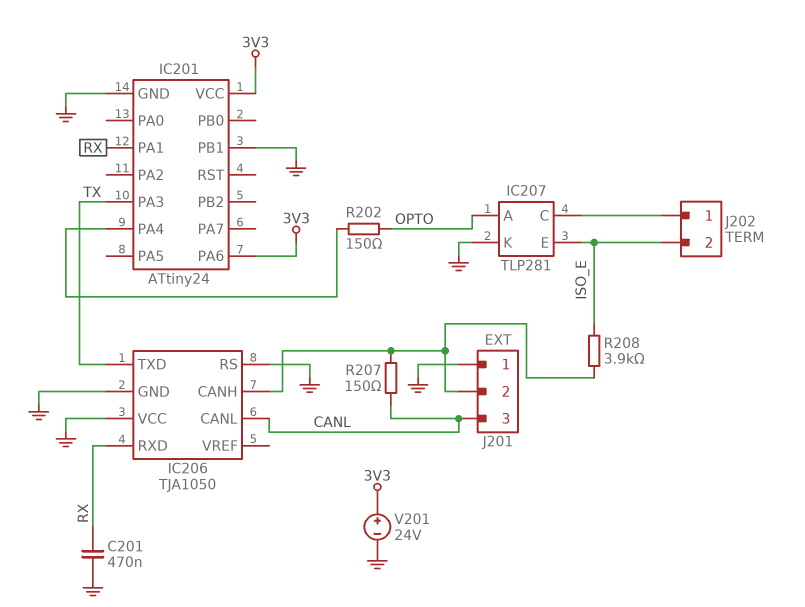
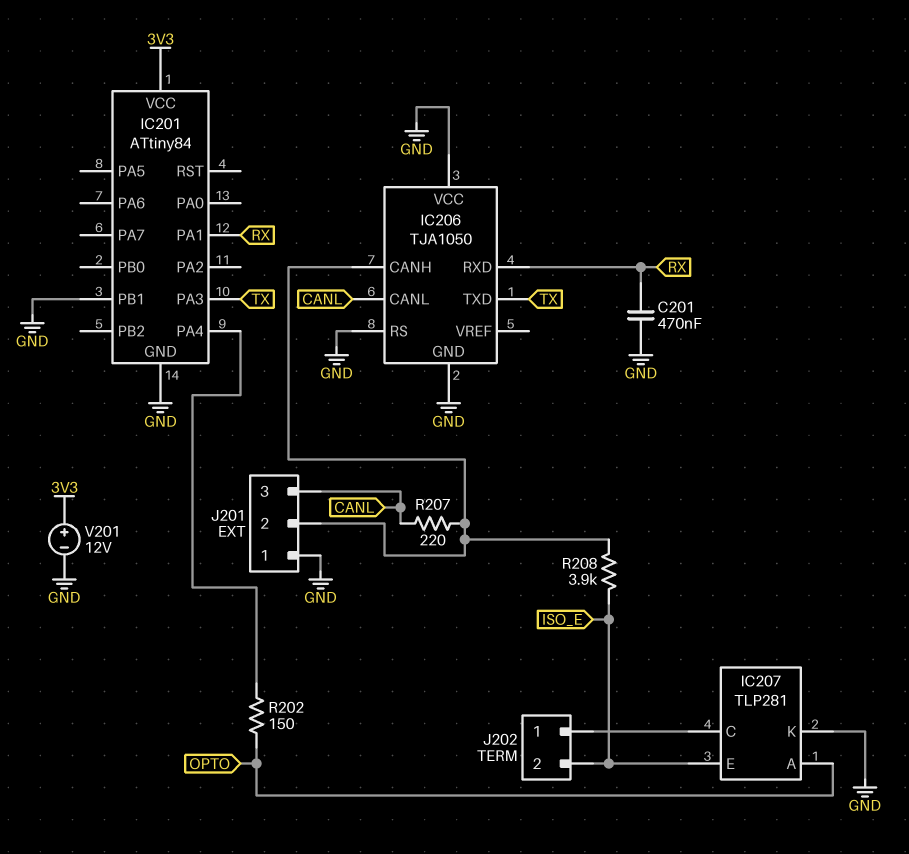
IC201: ATtiny24 -> ATtiny84
IC201 pin PA6: 3V3 -> none
R207: 150 (CANL, IC206/CANH) -> 220 (CANL, IC206/CANH)
V201: 24V (plus 3V3, minus GND) -> 12V (plus 3V3, minus GND)

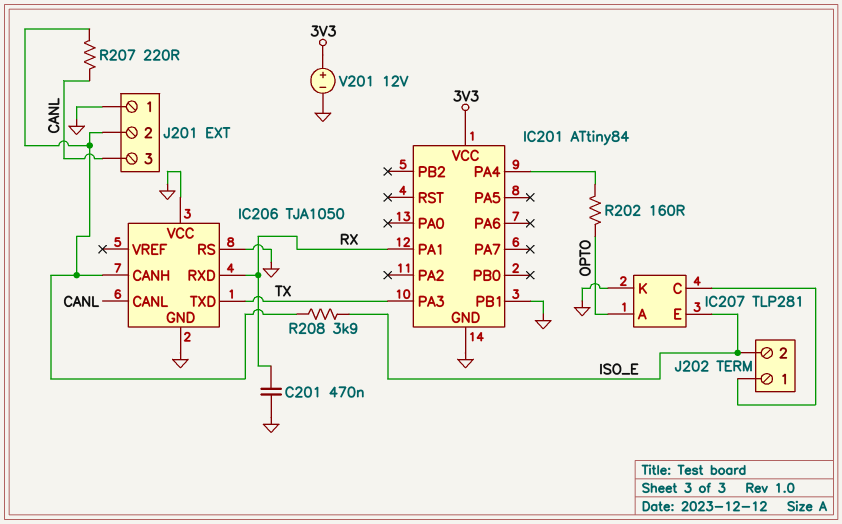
R202: 150 (IC201/PA4, OPTO) -> 160 (IC201/PA4, OPTO)

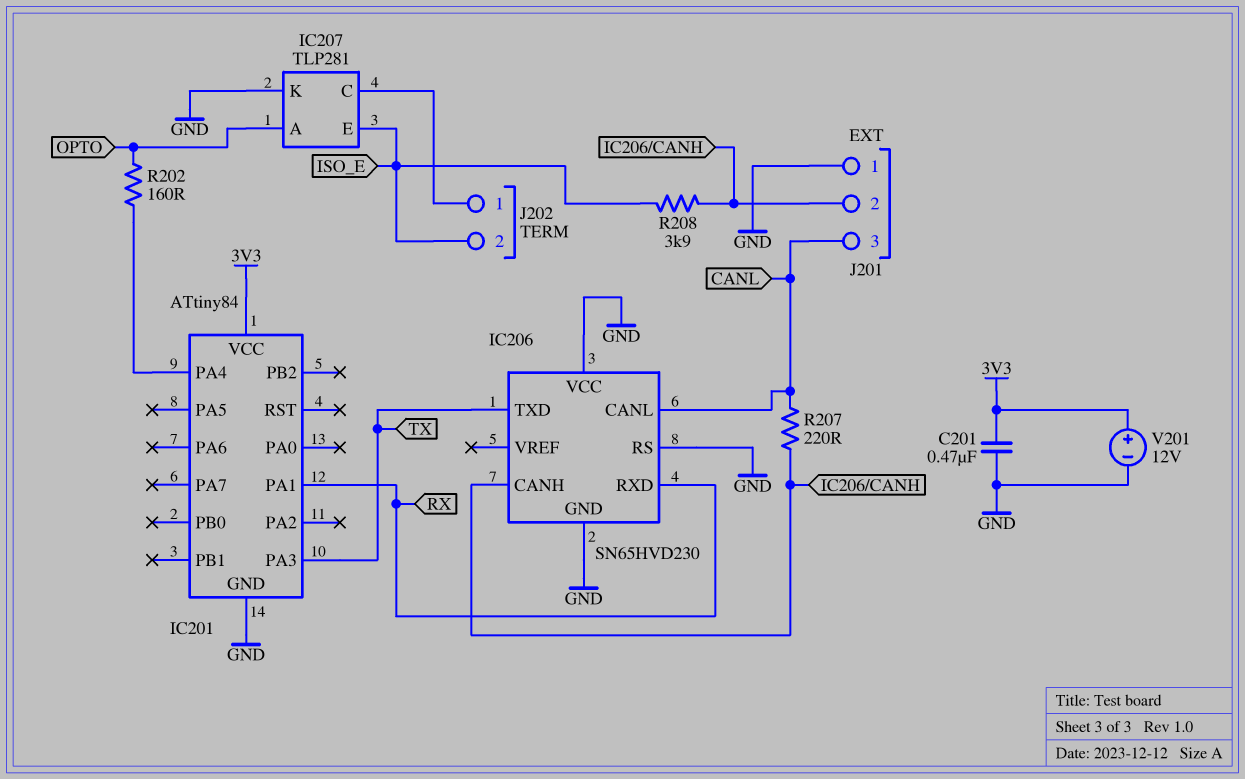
C201: 470nF (GND, RX) -> 470nF (3V3, GND)
IC201 pin PB1: GND -> none
IC206: TJA1050 -> SN65HVD230

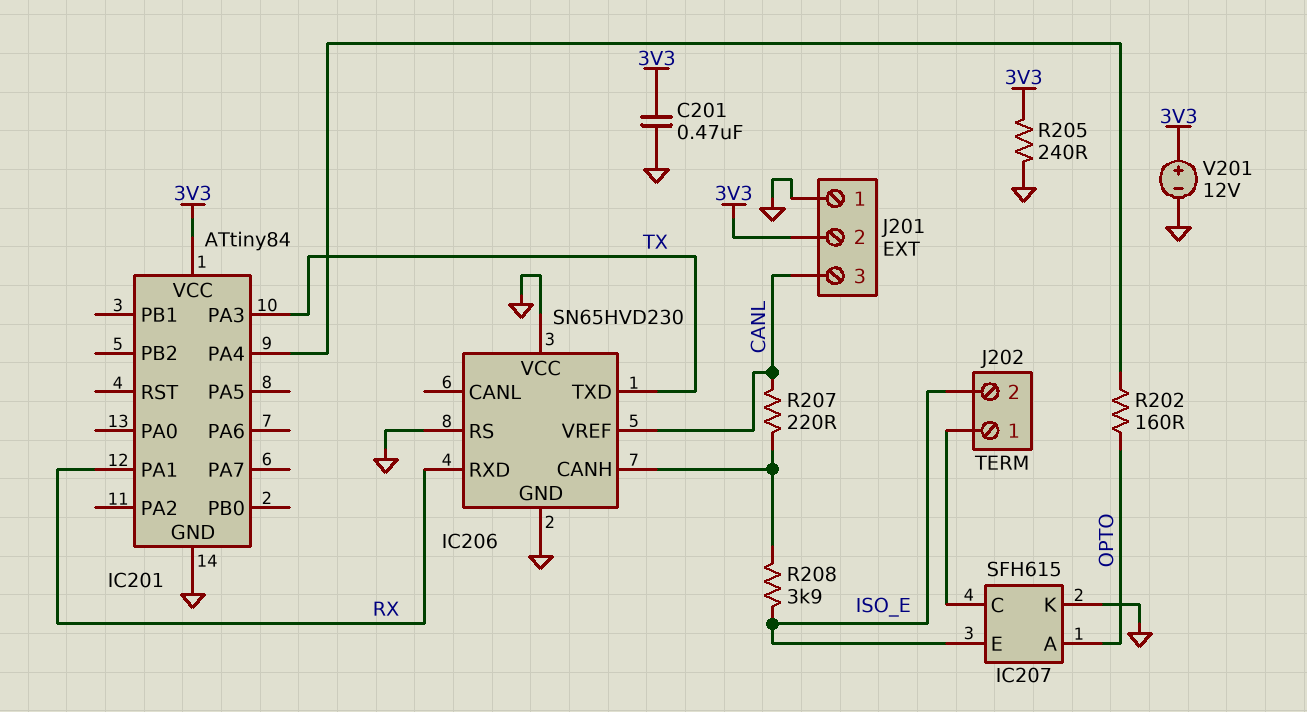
IC206 pin CANL: CANL -> none
IC206 pin VREF: none -> CANL
IC207: TLP281 -> SFH615
J201 pin 2: IC206/CANH -> 3V3
R205: none -> 240 (3V3, GND)

